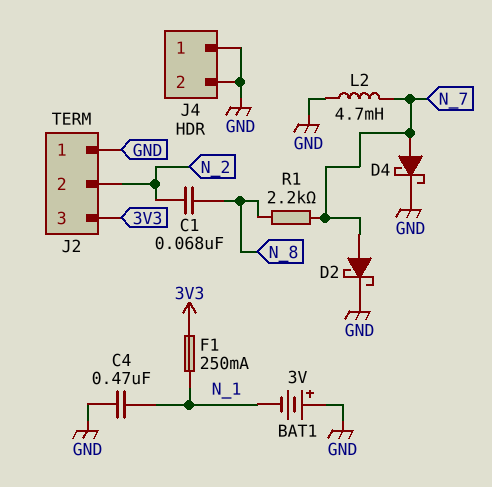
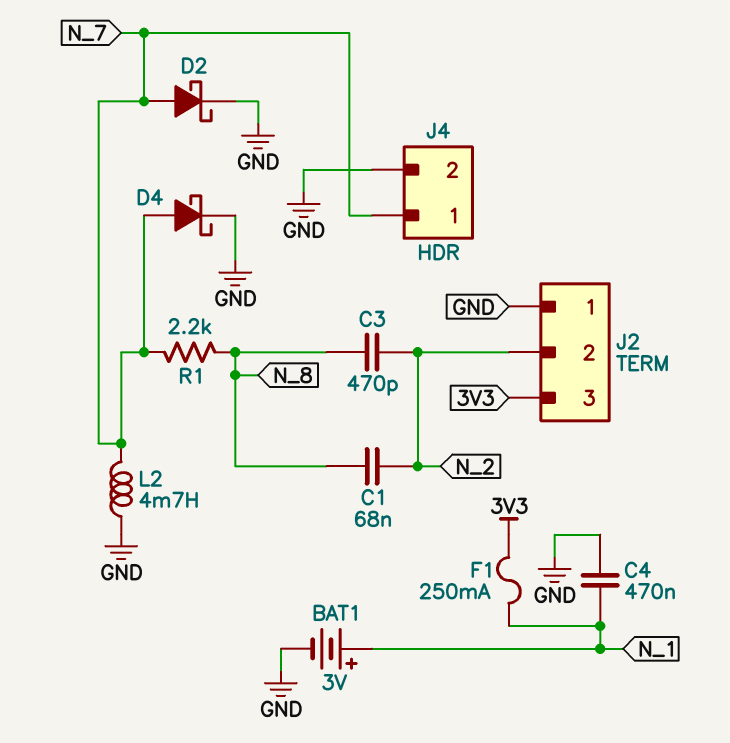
BAT1: 3V (plus GND, minus N_1) -> 3V (plus N_1, minus GND)
C3: none -> 470pF (N_2, N_8)
J4 pin 1: GND -> N_7

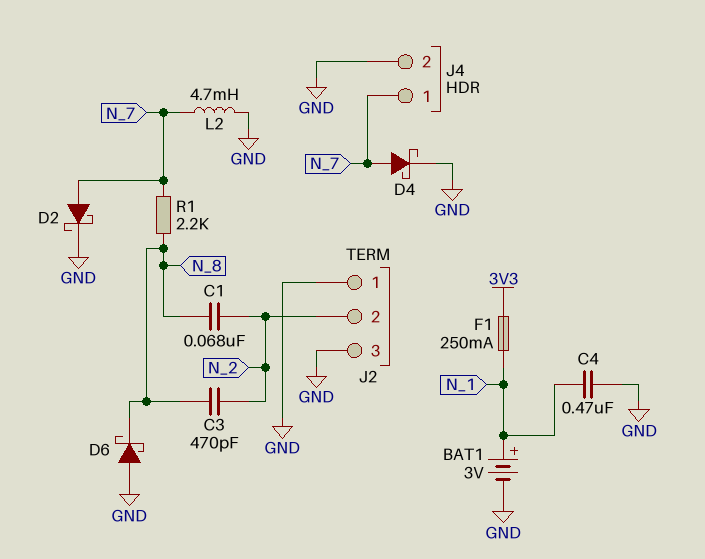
D6: none -> schottky (A GND, K N_8)
J2 pin 3: 3V3 -> GND

